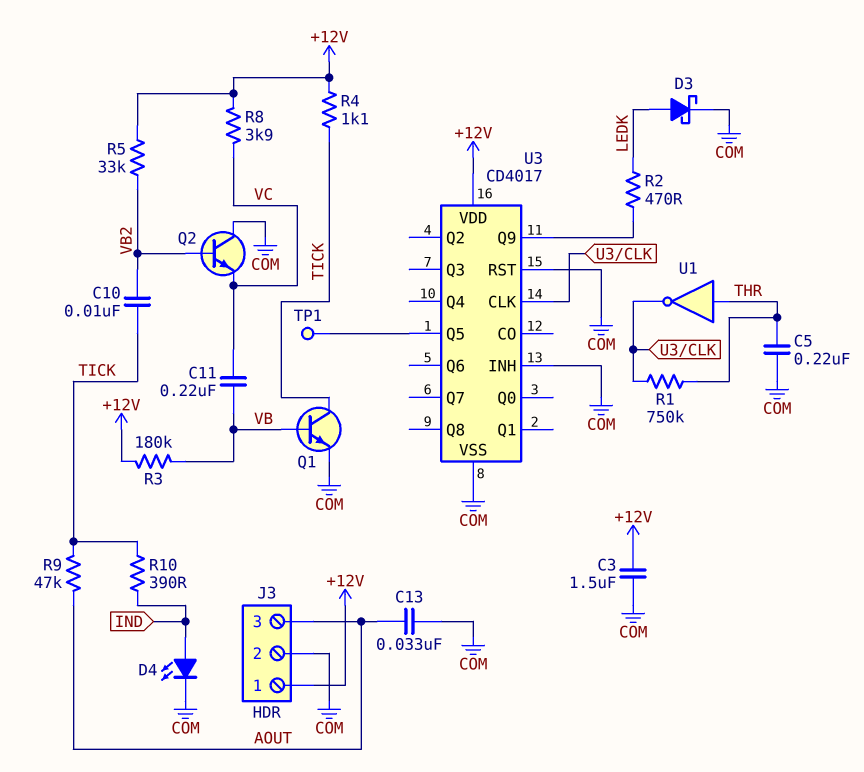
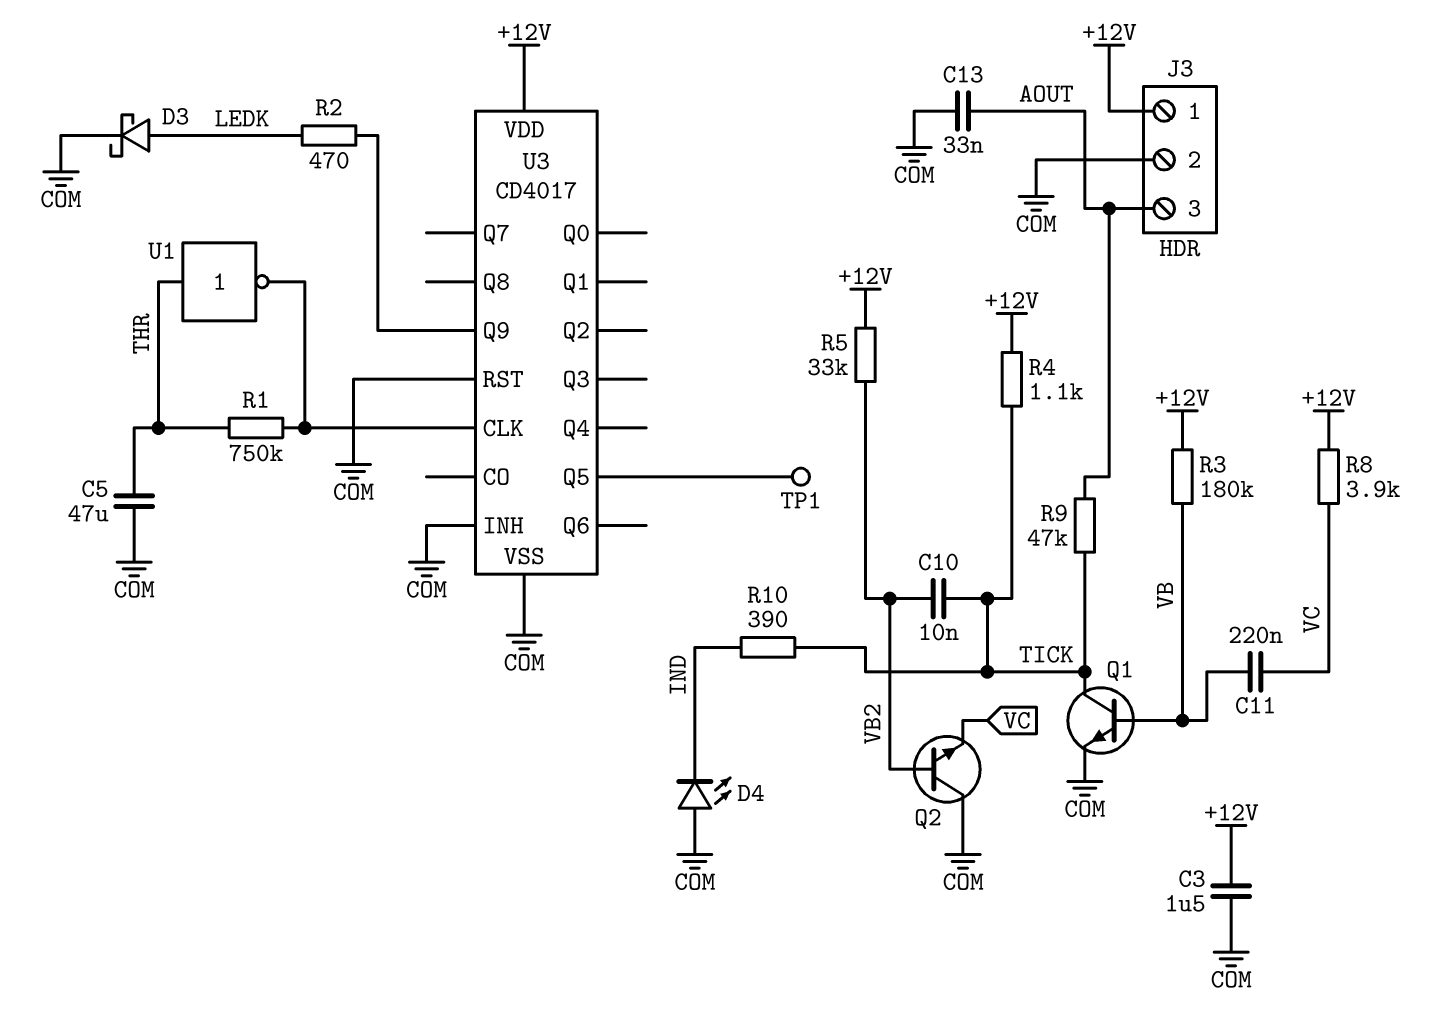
C5: 220nF (COM, THR) -> 47uF (COM, THR)
D4: LED (A IND, K COM) -> LED (A COM, K IND)

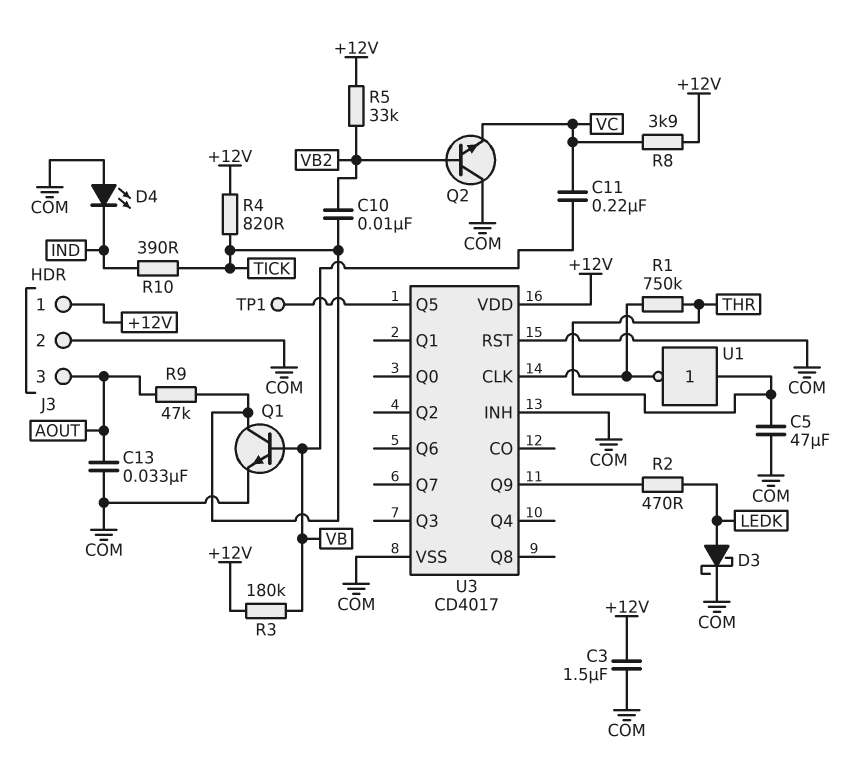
R4: 1.1k (+12V, TICK) -> 820 (+12V, TICK)

